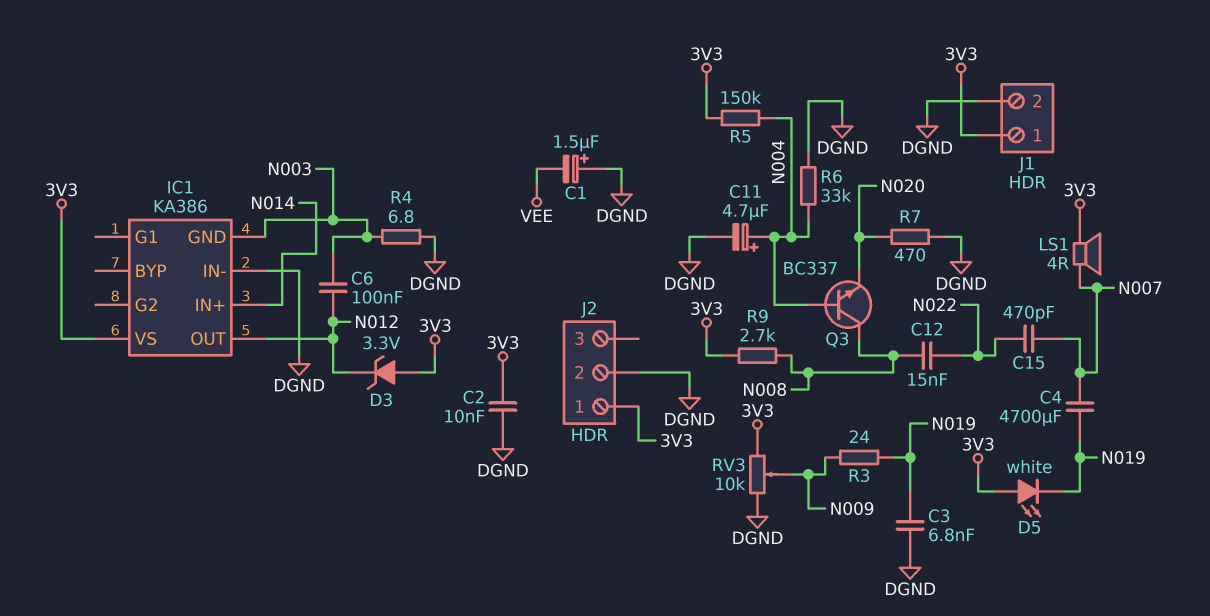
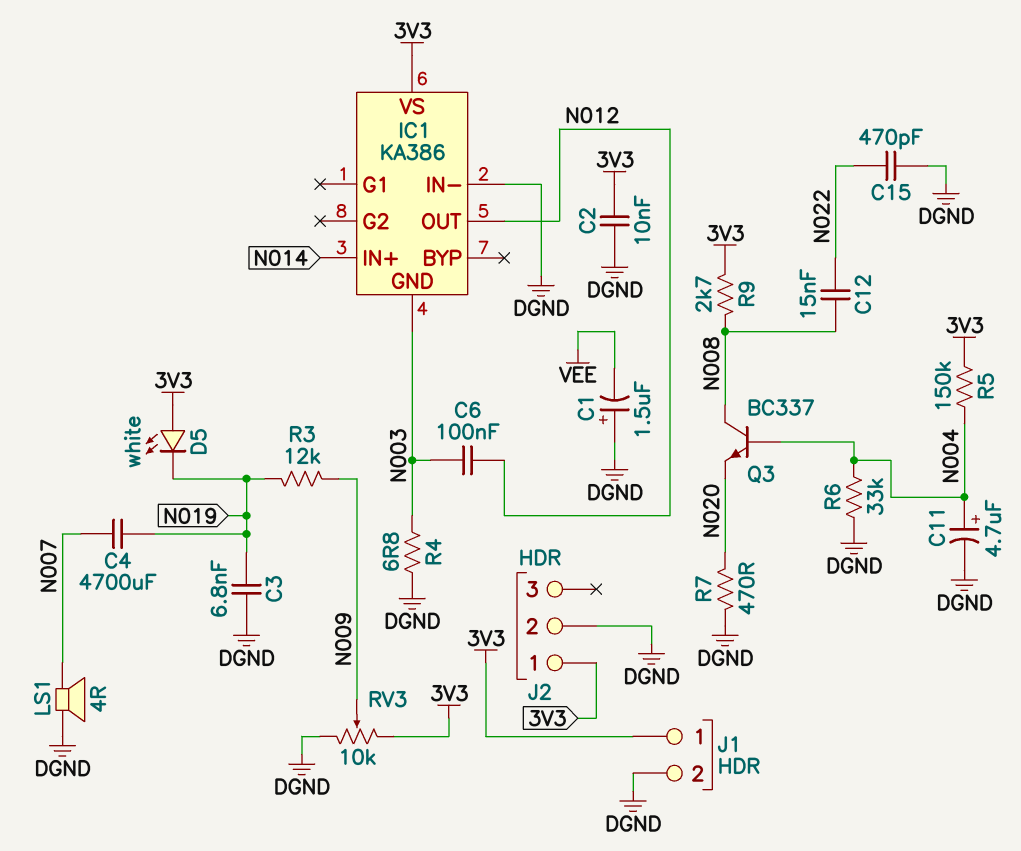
C15: 470pF (N007, N022) -> 470pF (DGND, N022)
D3: zener 3.3V (A 3V3, K N012) -> none
LS1: speaker 4R (3V3, N007) -> speaker 4R (DGND, N007)
R3: 24 (N009, N019) -> 12k (N009, N019)

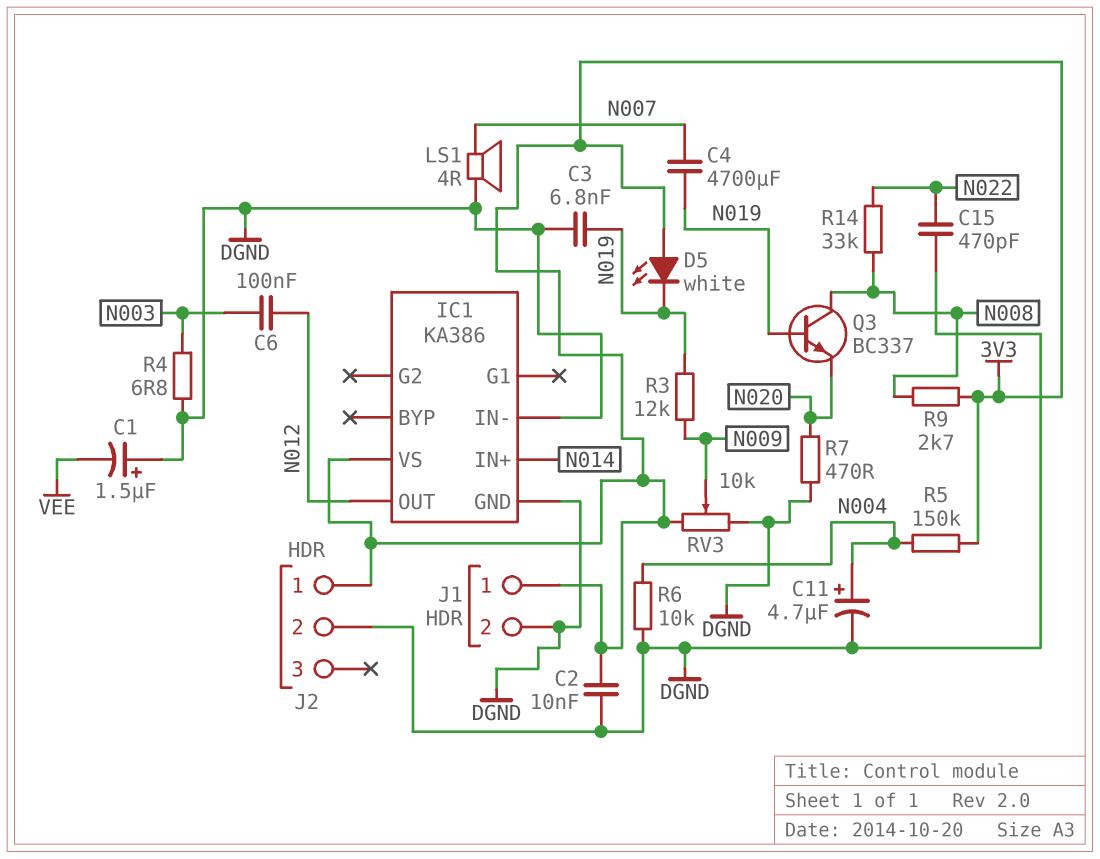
C12: 15nF (N008, N022) -> none
IC1 pin GND: N003 -> DGND
Q3: NPN BC337 (B N004, C N008, E N020) -> NPN BC337 (B N019, C N008, E N020)
R6: 33k (DGND, N004) -> 10k (DGND, N004)
R14: none -> 33k (N008, N022)

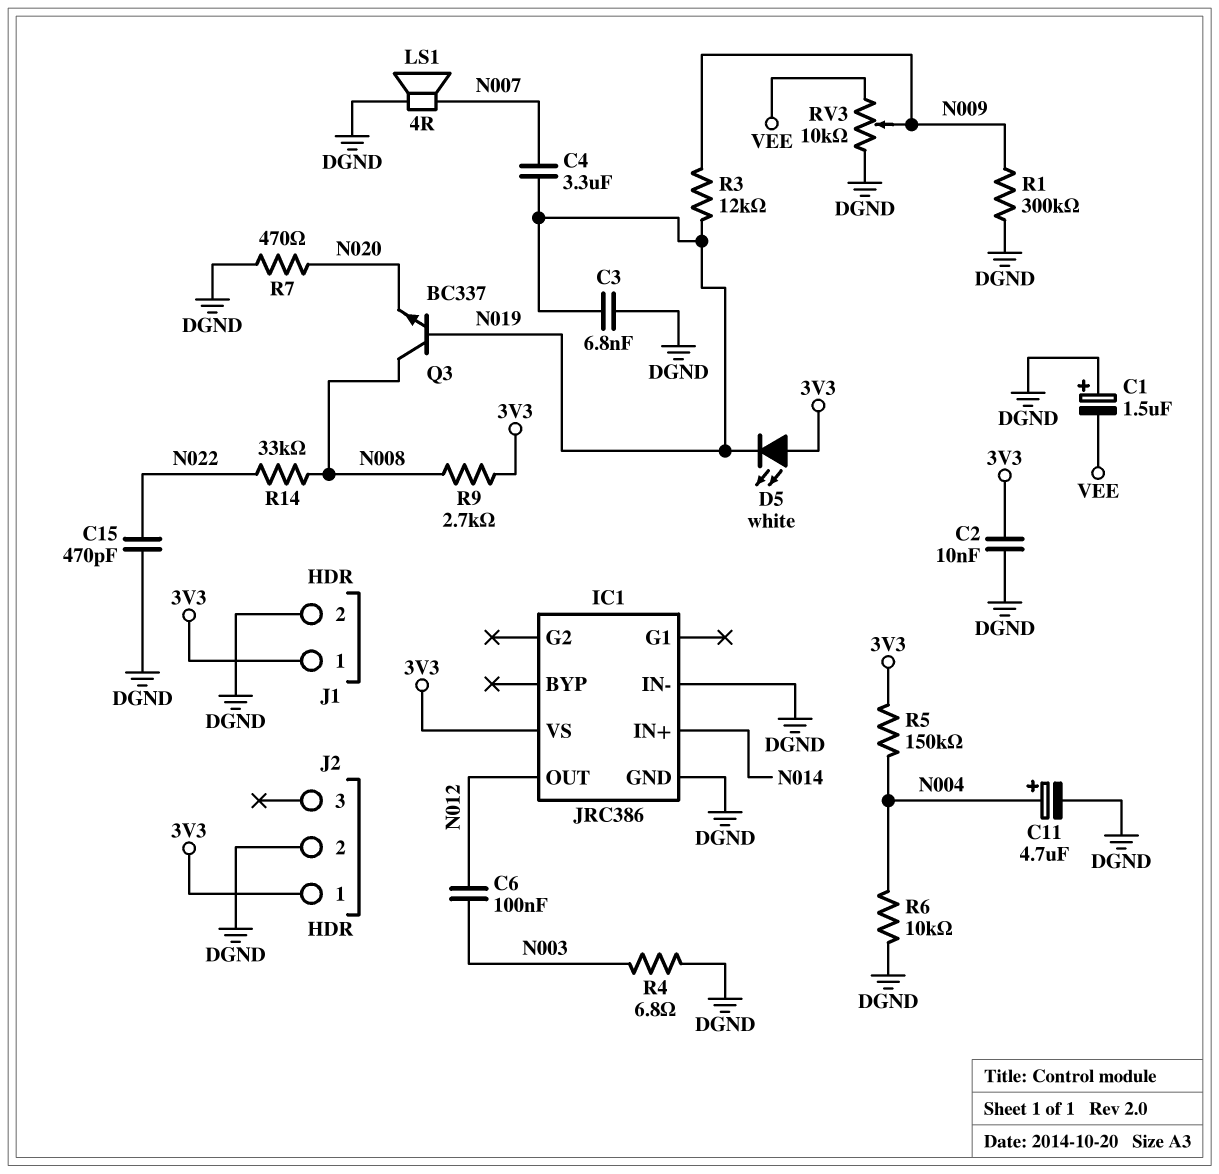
C4: 4700uF (N007, N019) -> 3.3uF (N007, N019)
IC1: KA386 -> JRC386
R1: none -> 300k (DGND, N009)
RV3: 10k (3V3, DGND, wiper N009) -> 10k (DGND, VEE, wiper N009)

